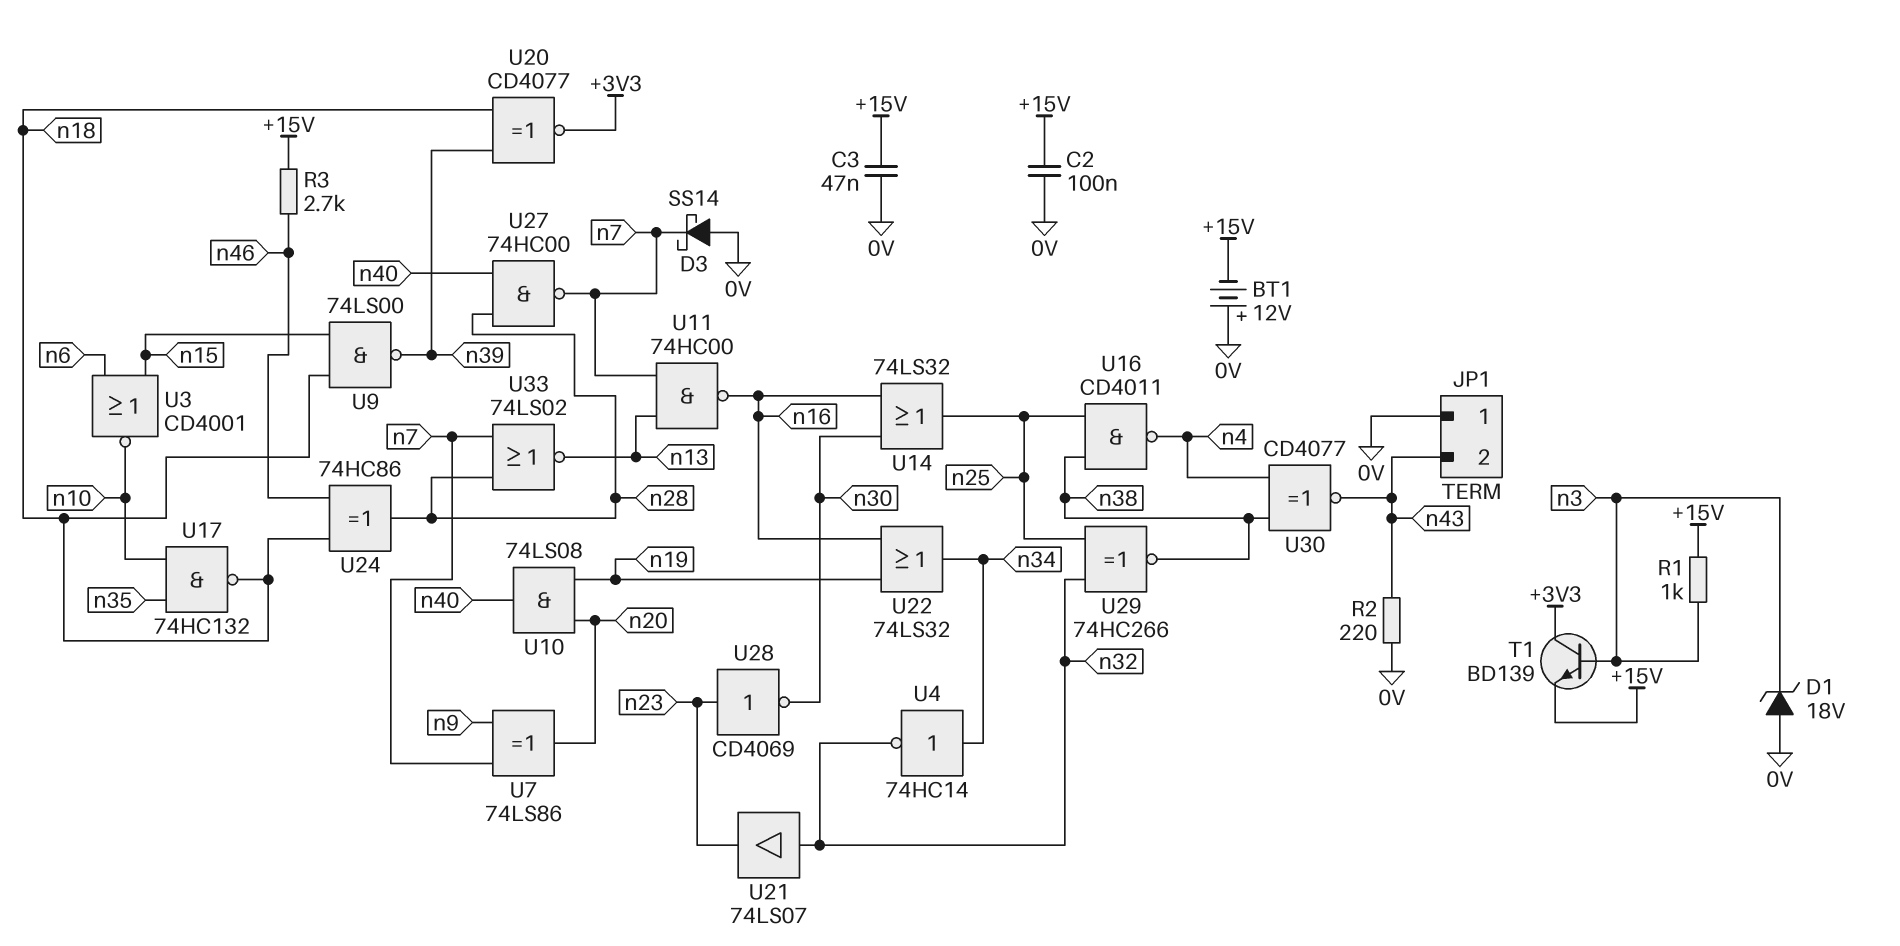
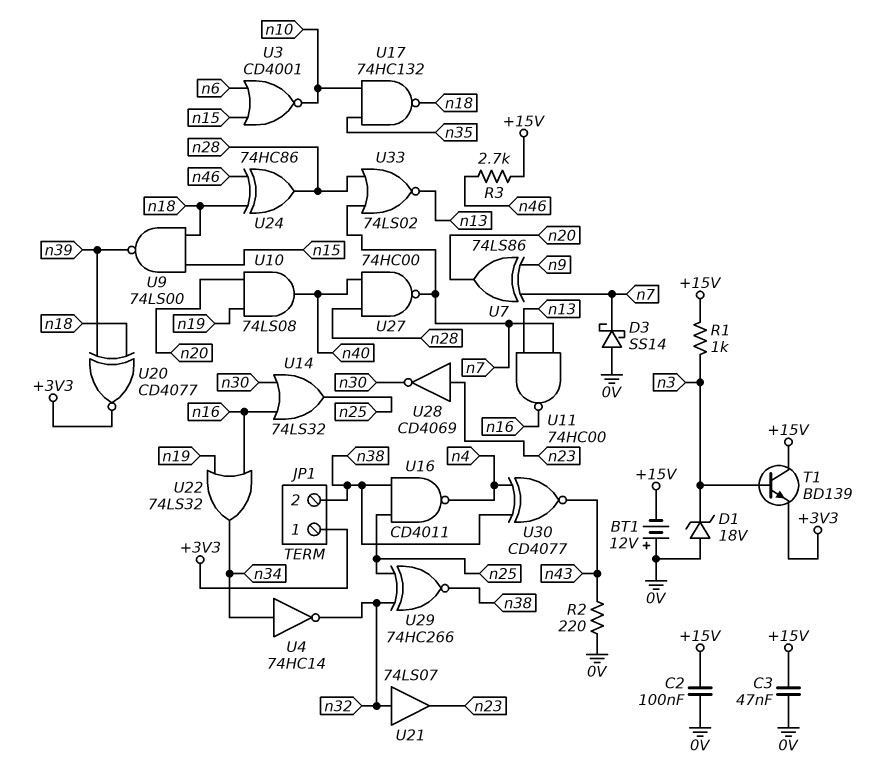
JP1 pin 1: 0V -> +3V3
JP1 pin 2: n43 -> n38
T1: NPN BD139 (B n3, C +3V3, E +15V) -> NPN BD139 (B n3, C +15V, E +3V3)

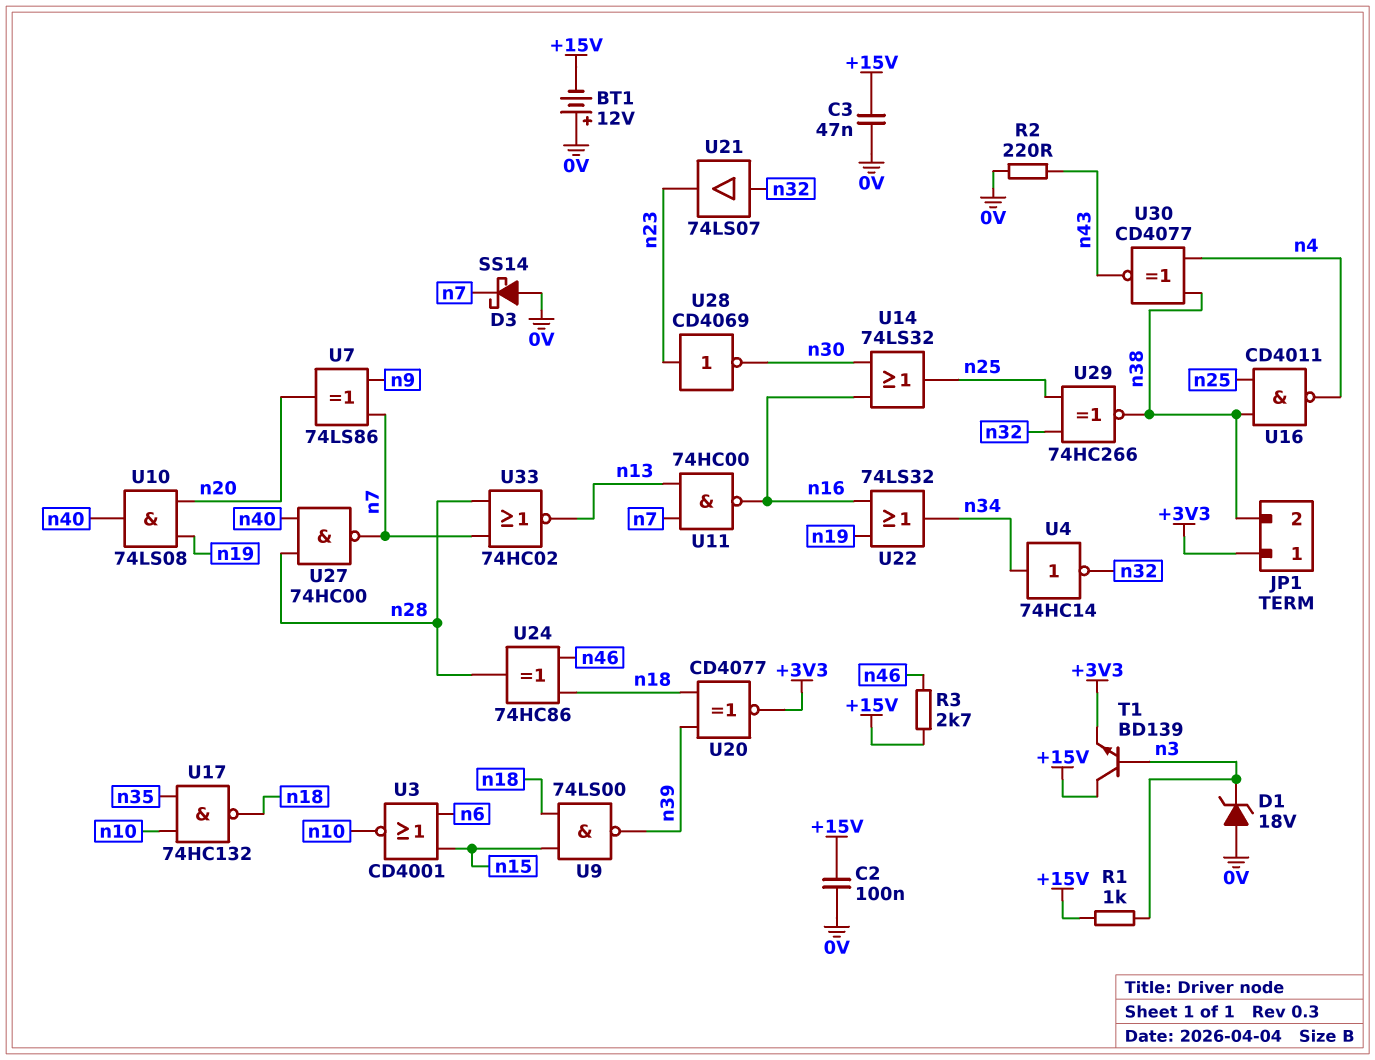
U33: NOR 74LS02 (in n7, in n28, out n13) -> NOR 74HC02 (in n7, in n28, out n13)

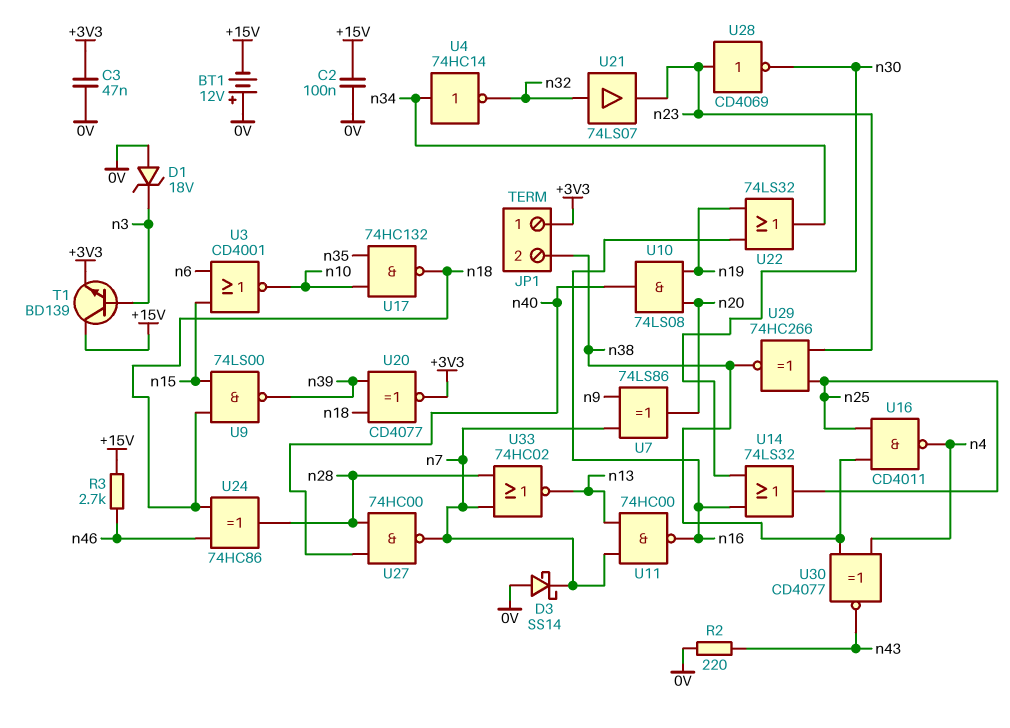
C3: 47nF (+15V, 0V) -> 47nF (+3V3, 0V)
R1: 1k (+15V, n3) -> none
U29: XNOR 74HC266 (in n25, in n32, out n38) -> XNOR 74HC266 (in n23, in n25, out n38)

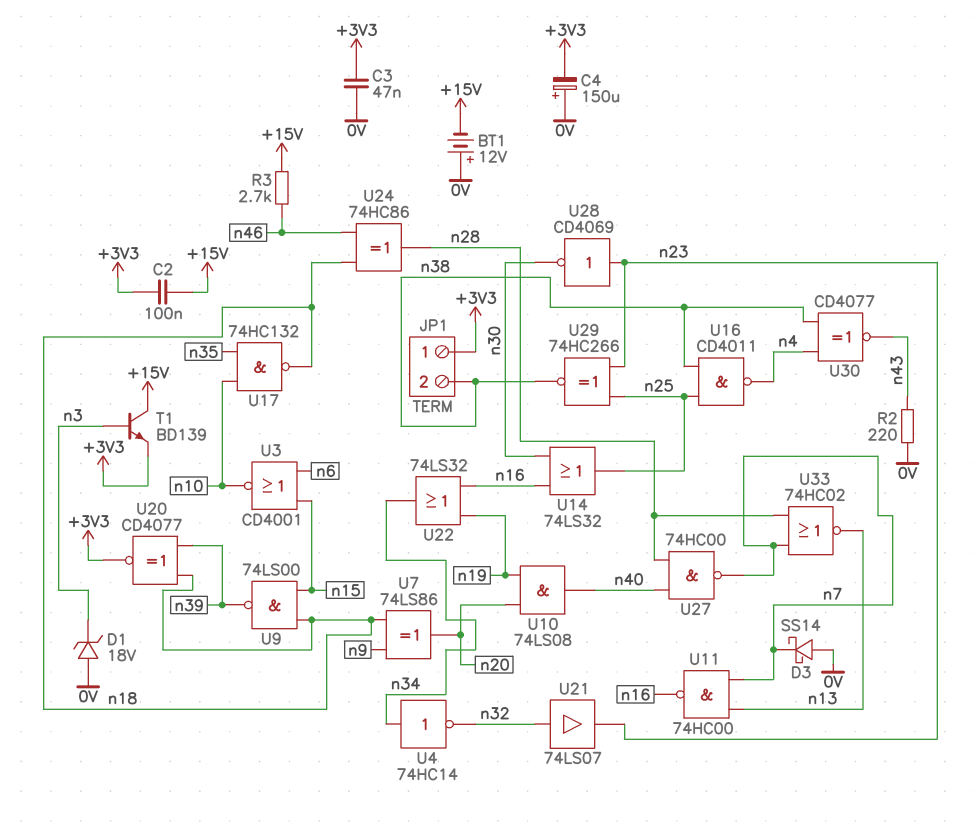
C2: 100nF (+15V, 0V) -> 100nF (+3V3, +15V)
C4: none -> 150uF (plus 0V, minus +3V3)
U7: XOR 74LS86 (in n7, in n9, out n20) -> XOR 74LS86 (in n9, in n18, out n20)

